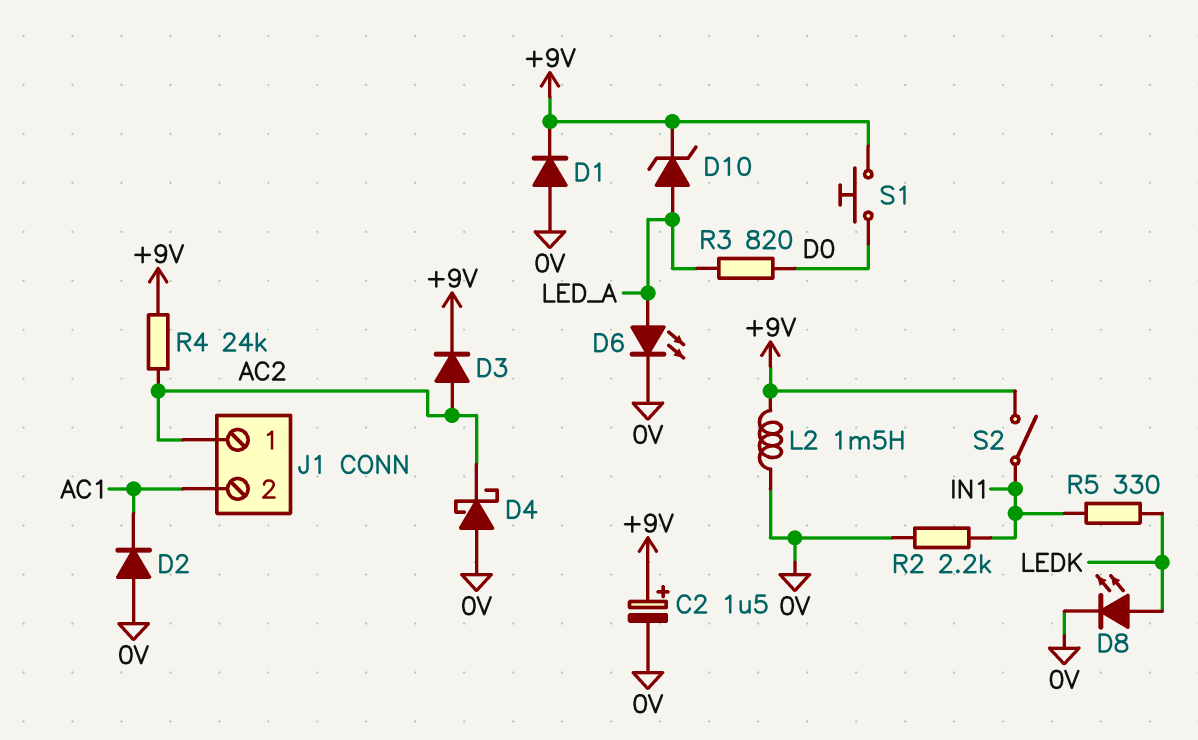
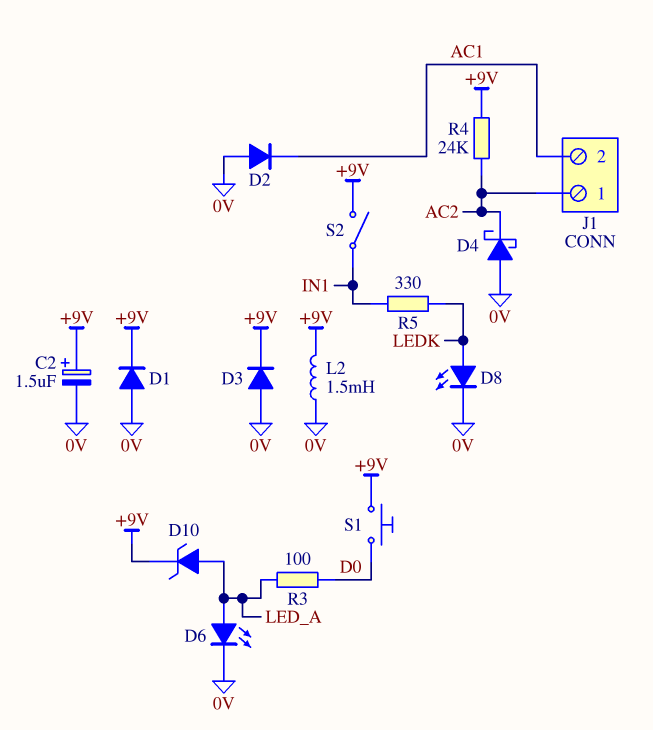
D3: diode (A AC2, K +9V) -> diode (A 0V, K +9V)
R2: 2.2k (0V, IN1) -> none
R3: 820 (D0, LED_A) -> 100 (D0, LED_A)

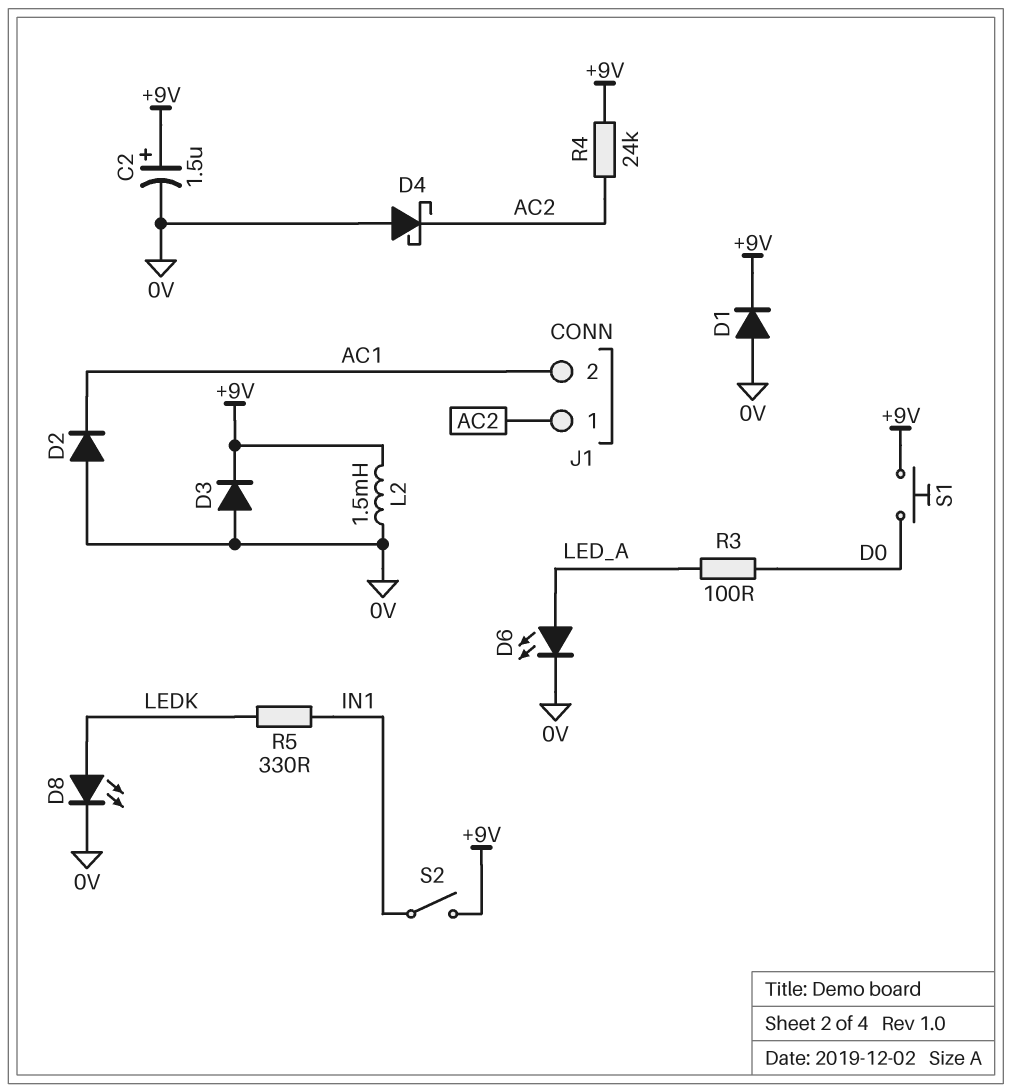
D10: zener (A LED_A, K +9V) -> none

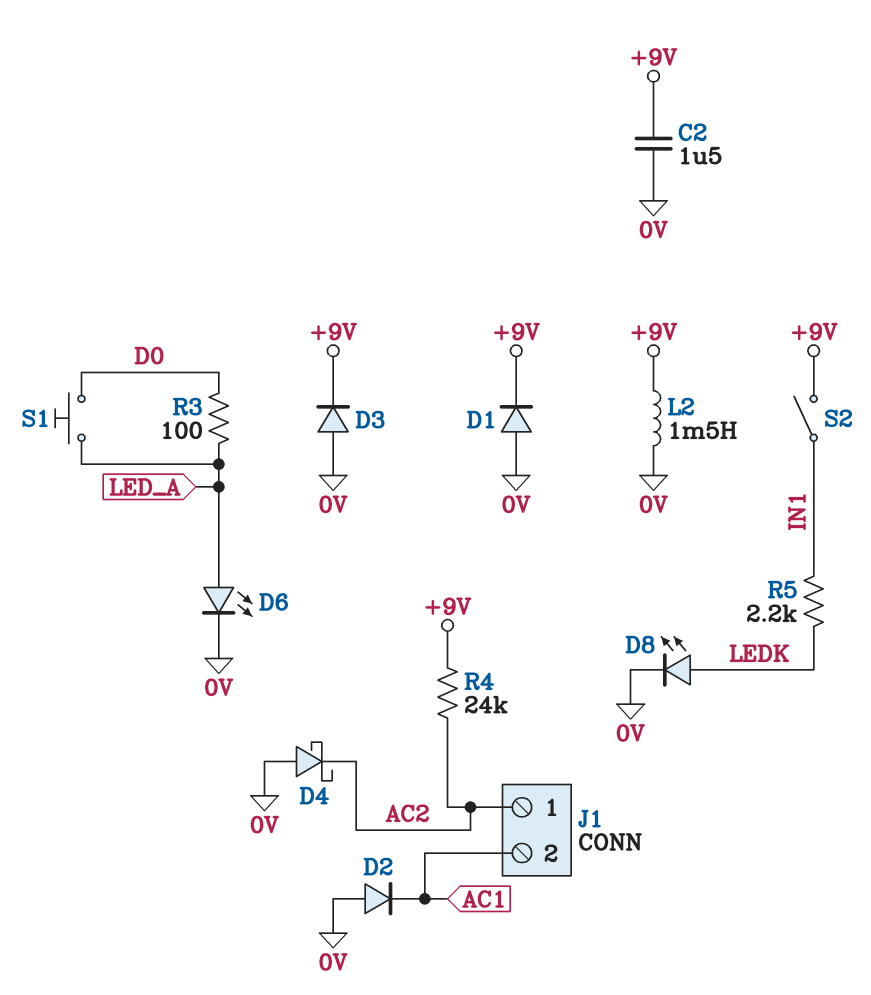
C2: 1.5uF (plus +9V, minus 0V) -> 1.5uF (+9V, 0V)
R5: 330 (IN1, LEDK) -> 2.2k (IN1, LEDK)
S1: button (+9V, D0) -> button (D0, LED_A)

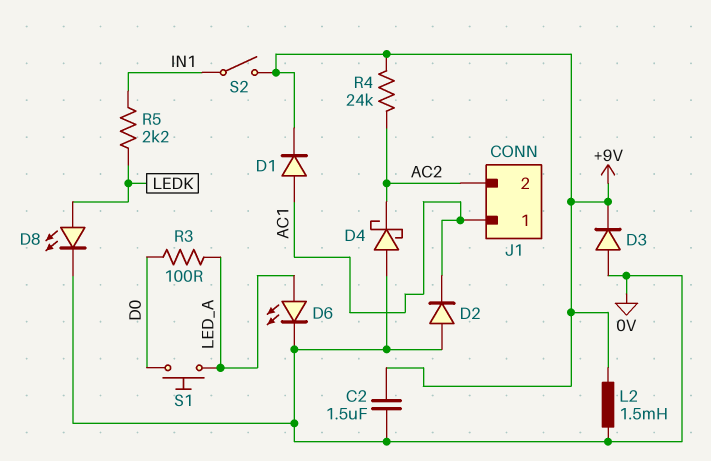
D1: diode (A 0V, K +9V) -> diode (A AC1, K +9V)
J1 pin 1: AC2 -> AC1
J1 pin 2: AC1 -> AC2

